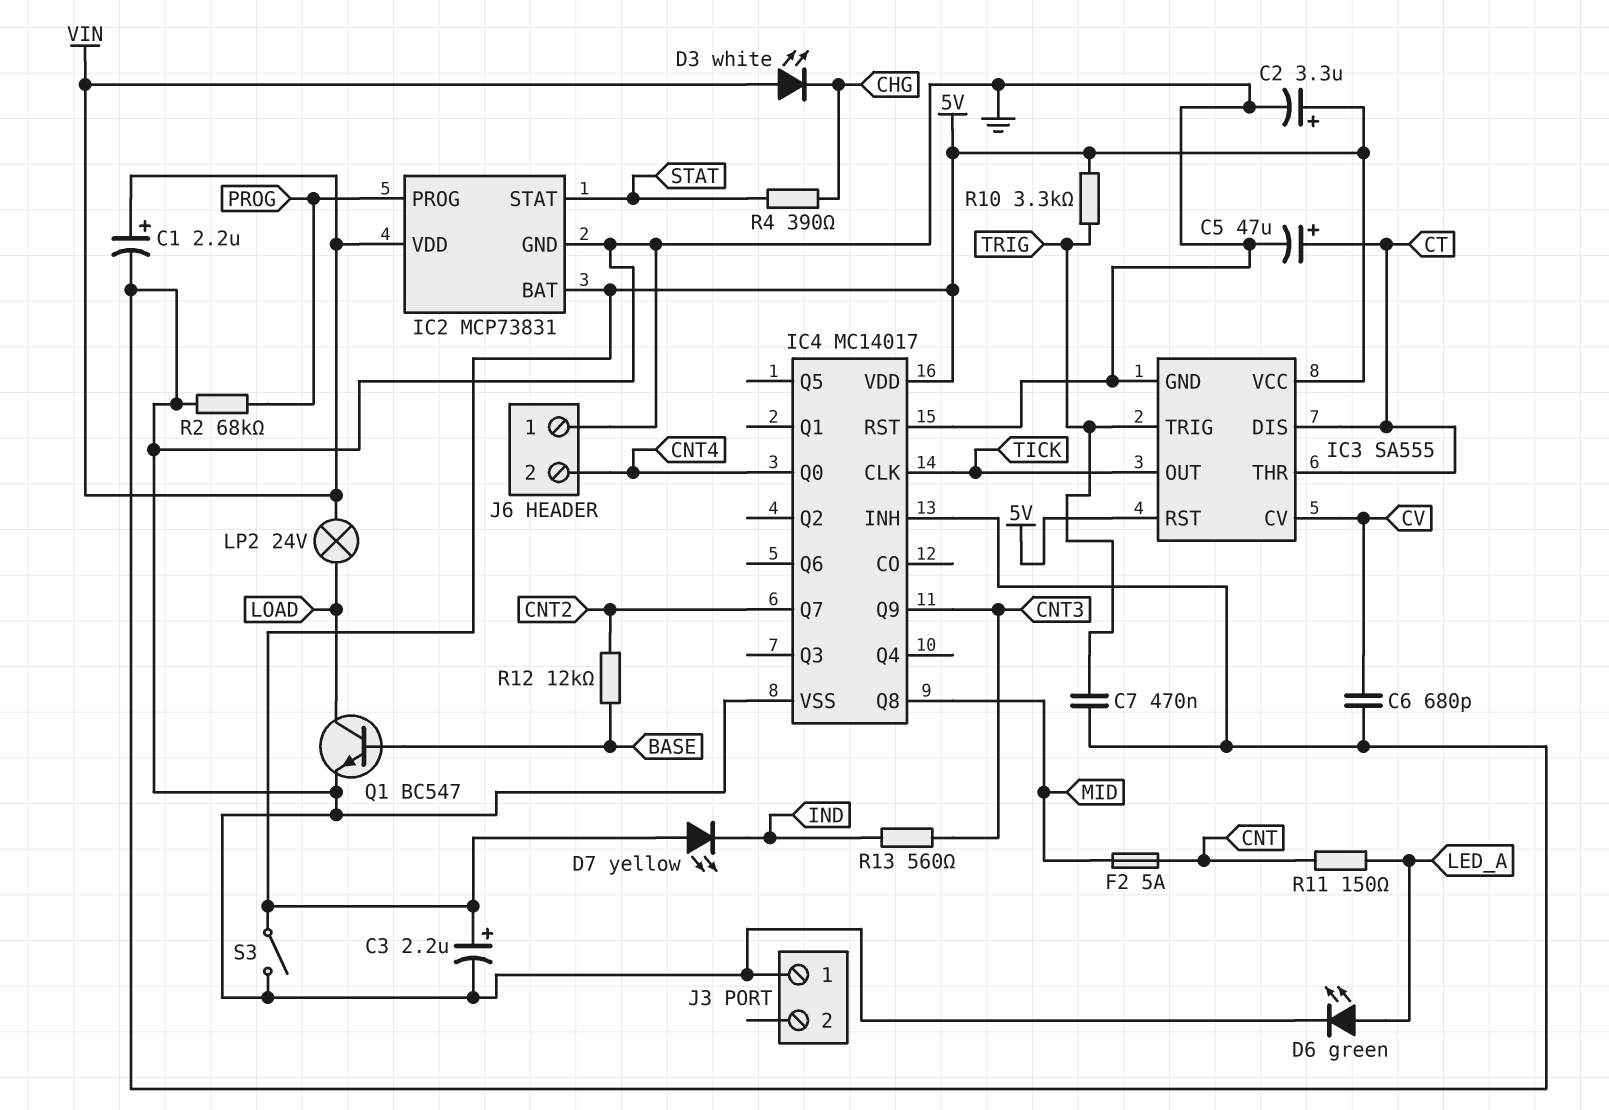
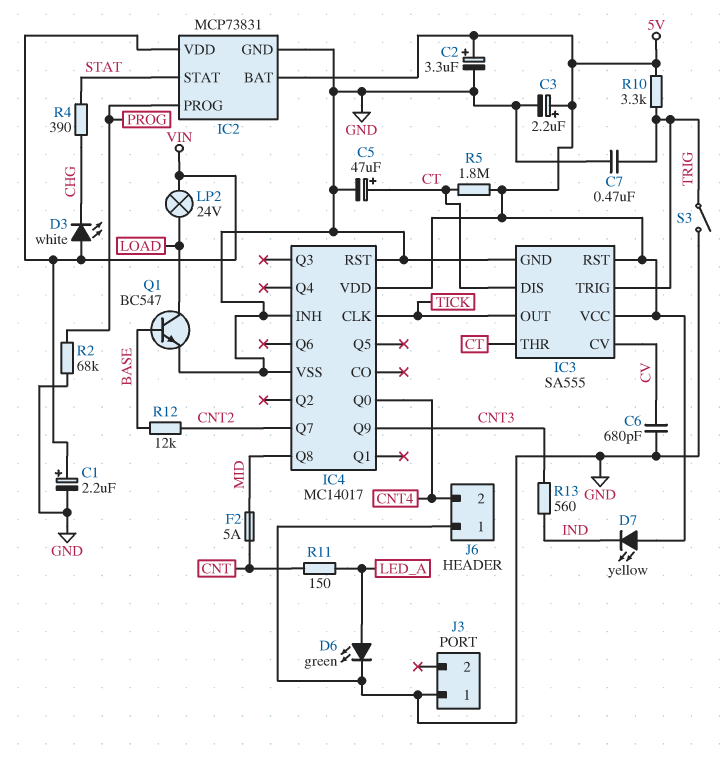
R5: none -> 1.8M (5V, CT)
S3: switch (5V, GND) -> switch (GND, TRIG)

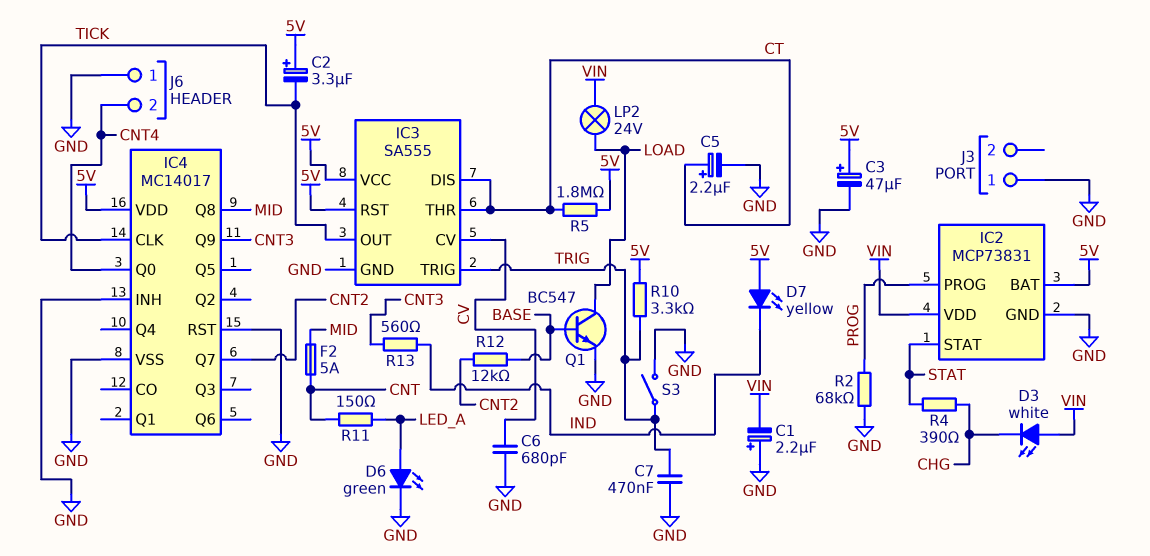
C1: 2.2uF (plus VIN, minus GND) -> 2.2uF (plus GND, minus VIN)
C2: 3.3uF (plus 5V, minus GND) -> 3.3uF (plus 5V, minus TICK)
C3: 2.2uF (plus 5V, minus GND) -> 47uF (plus 5V, minus GND)
C5: 47uF (plus CT, minus GND) -> 2.2uF (plus CT, minus GND)

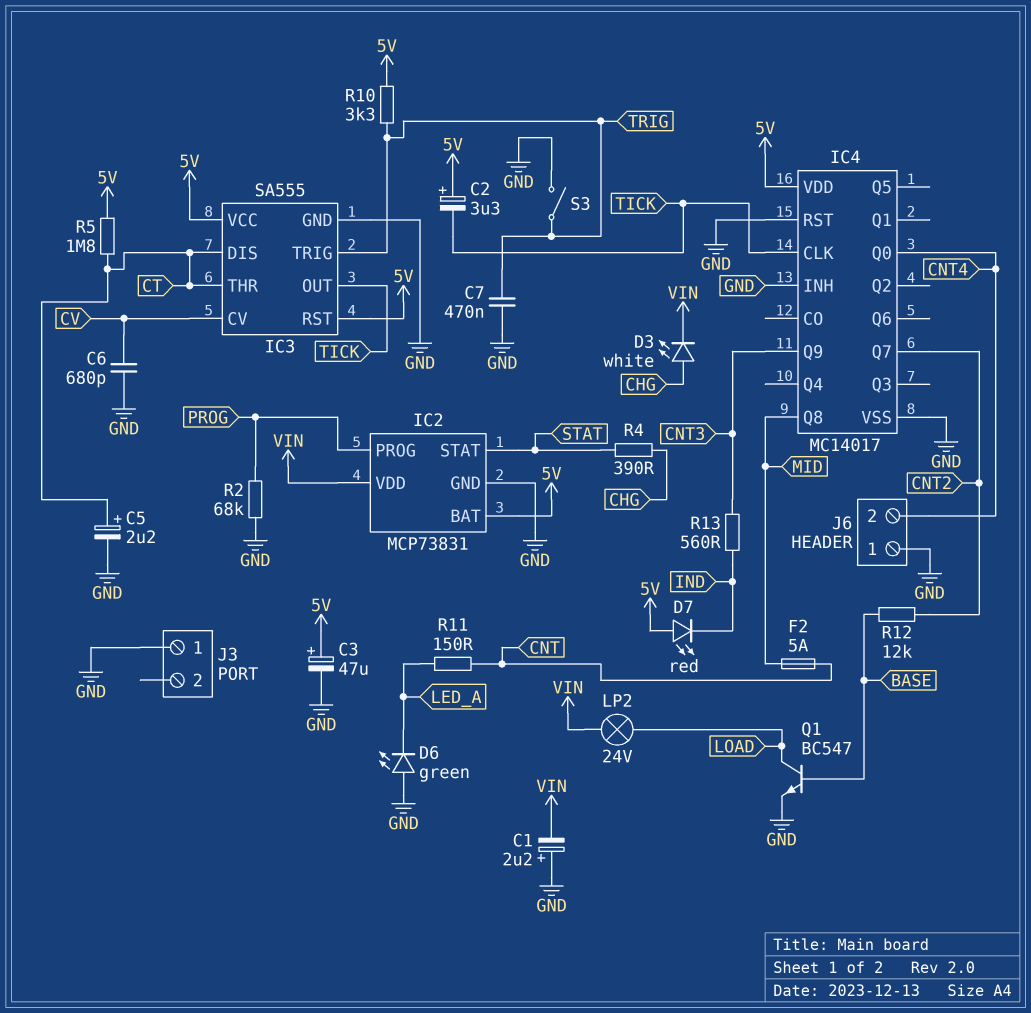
D3: LED white (A VIN, K CHG) -> LED white (A CHG, K VIN)
D6: LED green (A LED_A, K GND) -> LED green (A GND, K LED_A)
D7: LED yellow (A 5V, K IND) -> LED red (A 5V, K IND)

